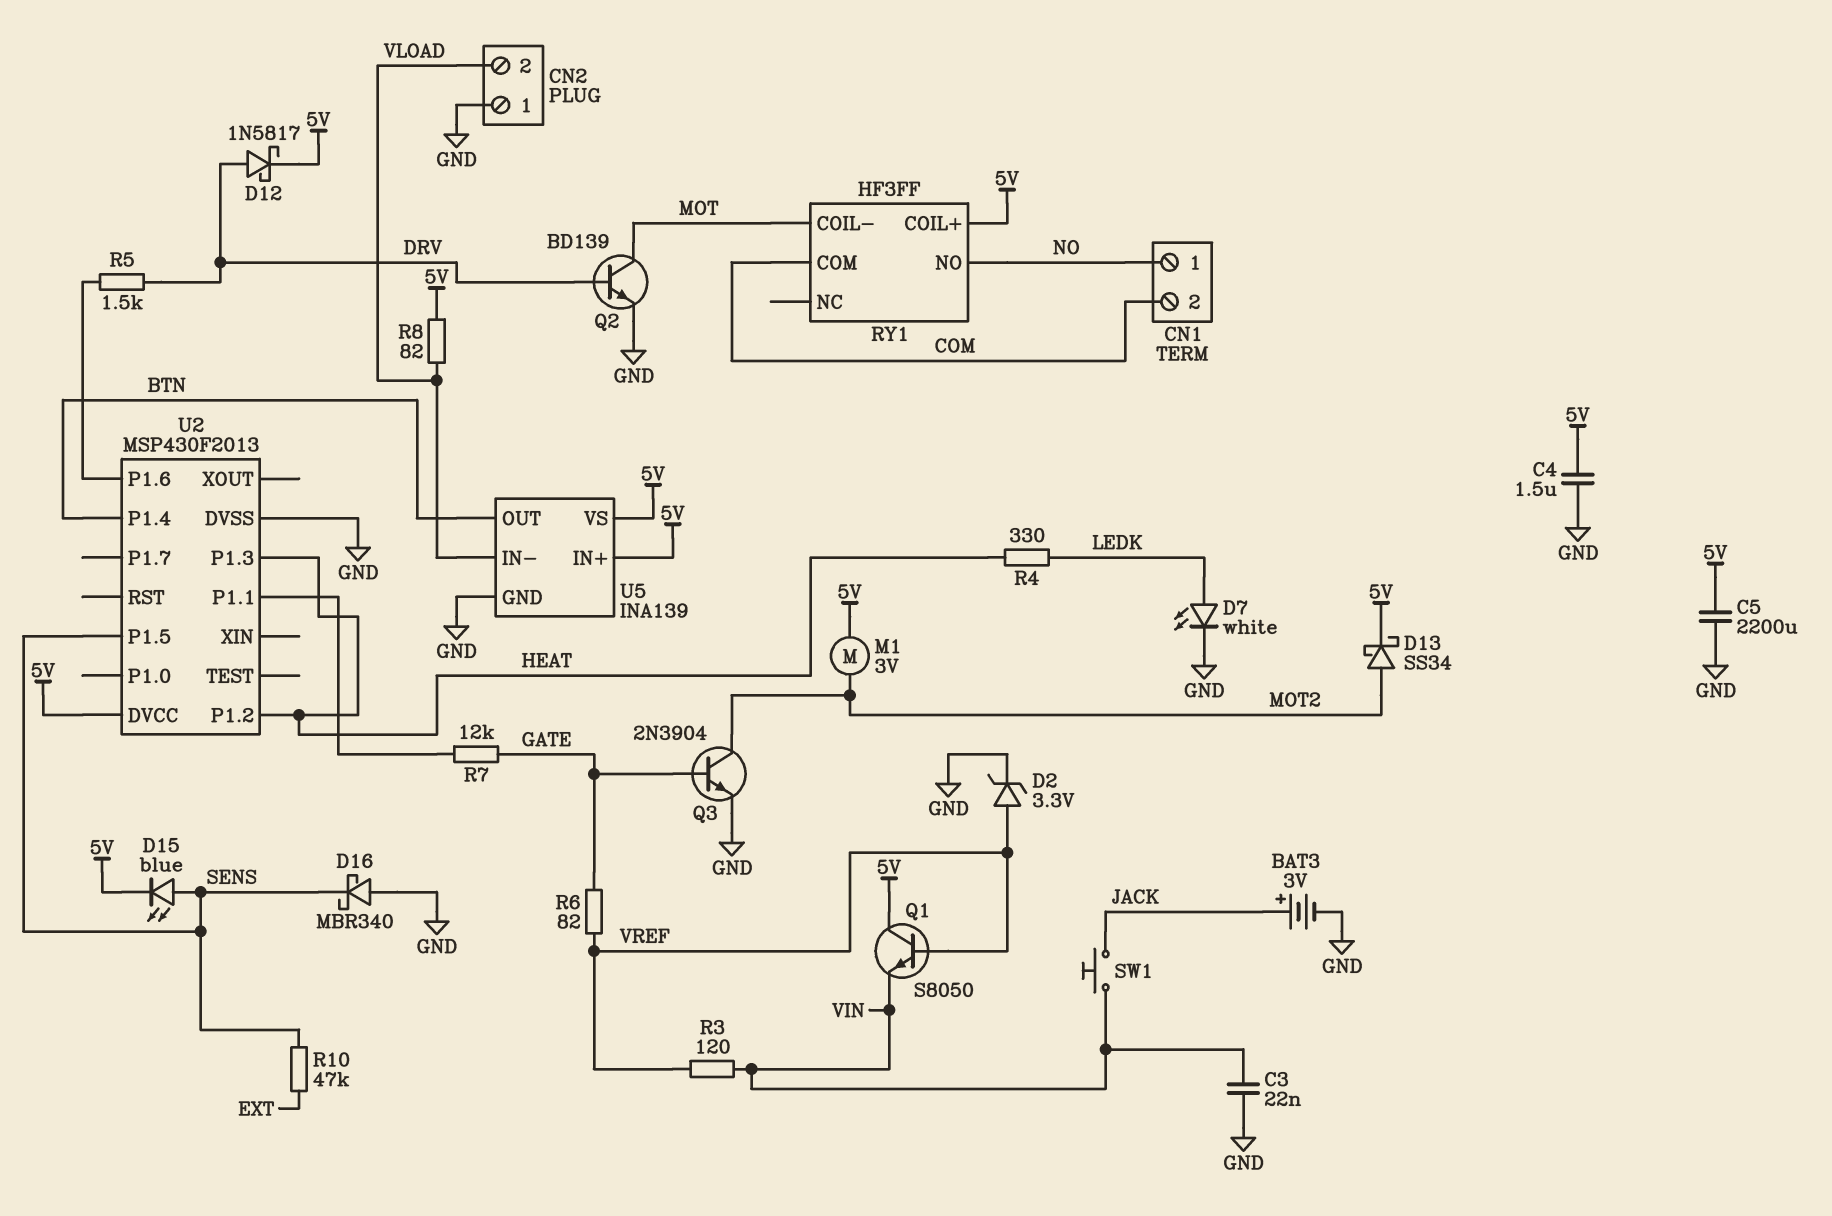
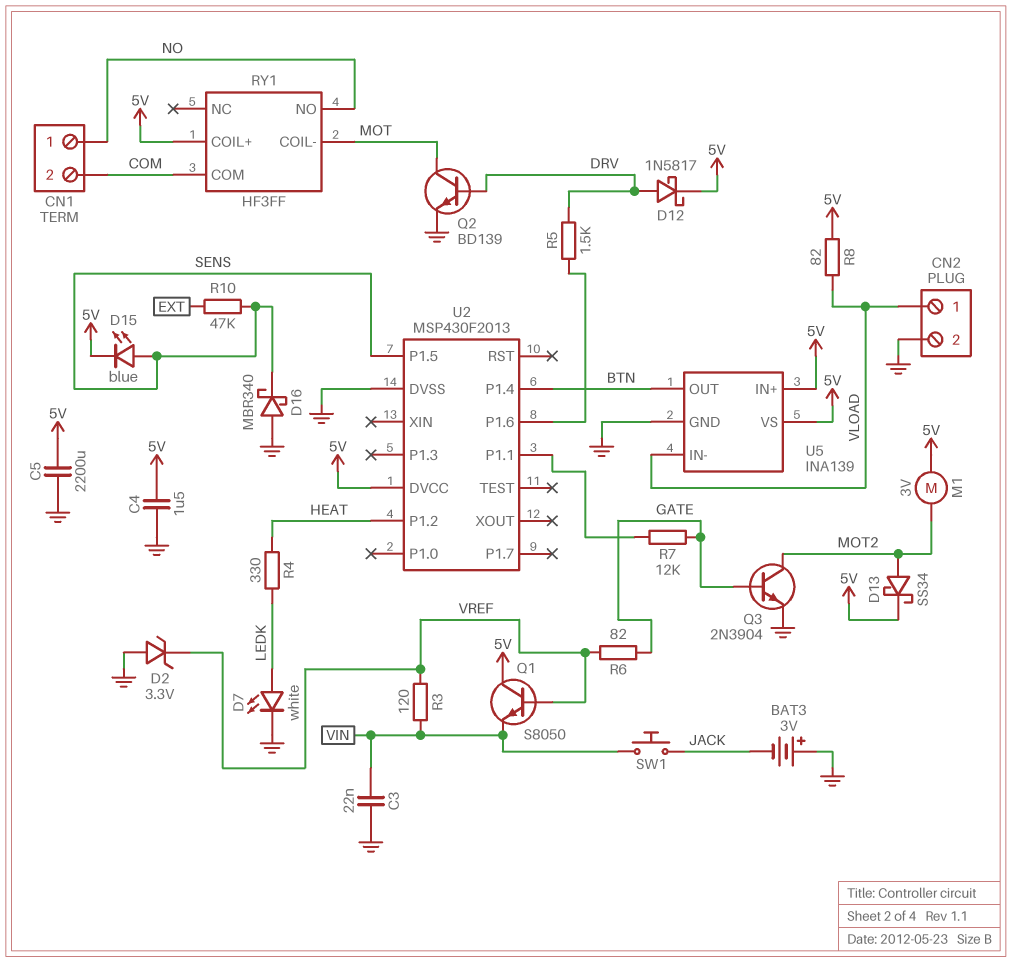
BAT3: 3V (plus JACK, minus GND) -> 3V (plus GND, minus JACK)
CN2 pin 1: GND -> VLOAD
CN2 pin 2: VLOAD -> GND
D2: zener 3.3V (A VREF, K GND) -> zener 3.3V (A GND, K VREF)
U2 pin P1.3: HEAT -> none

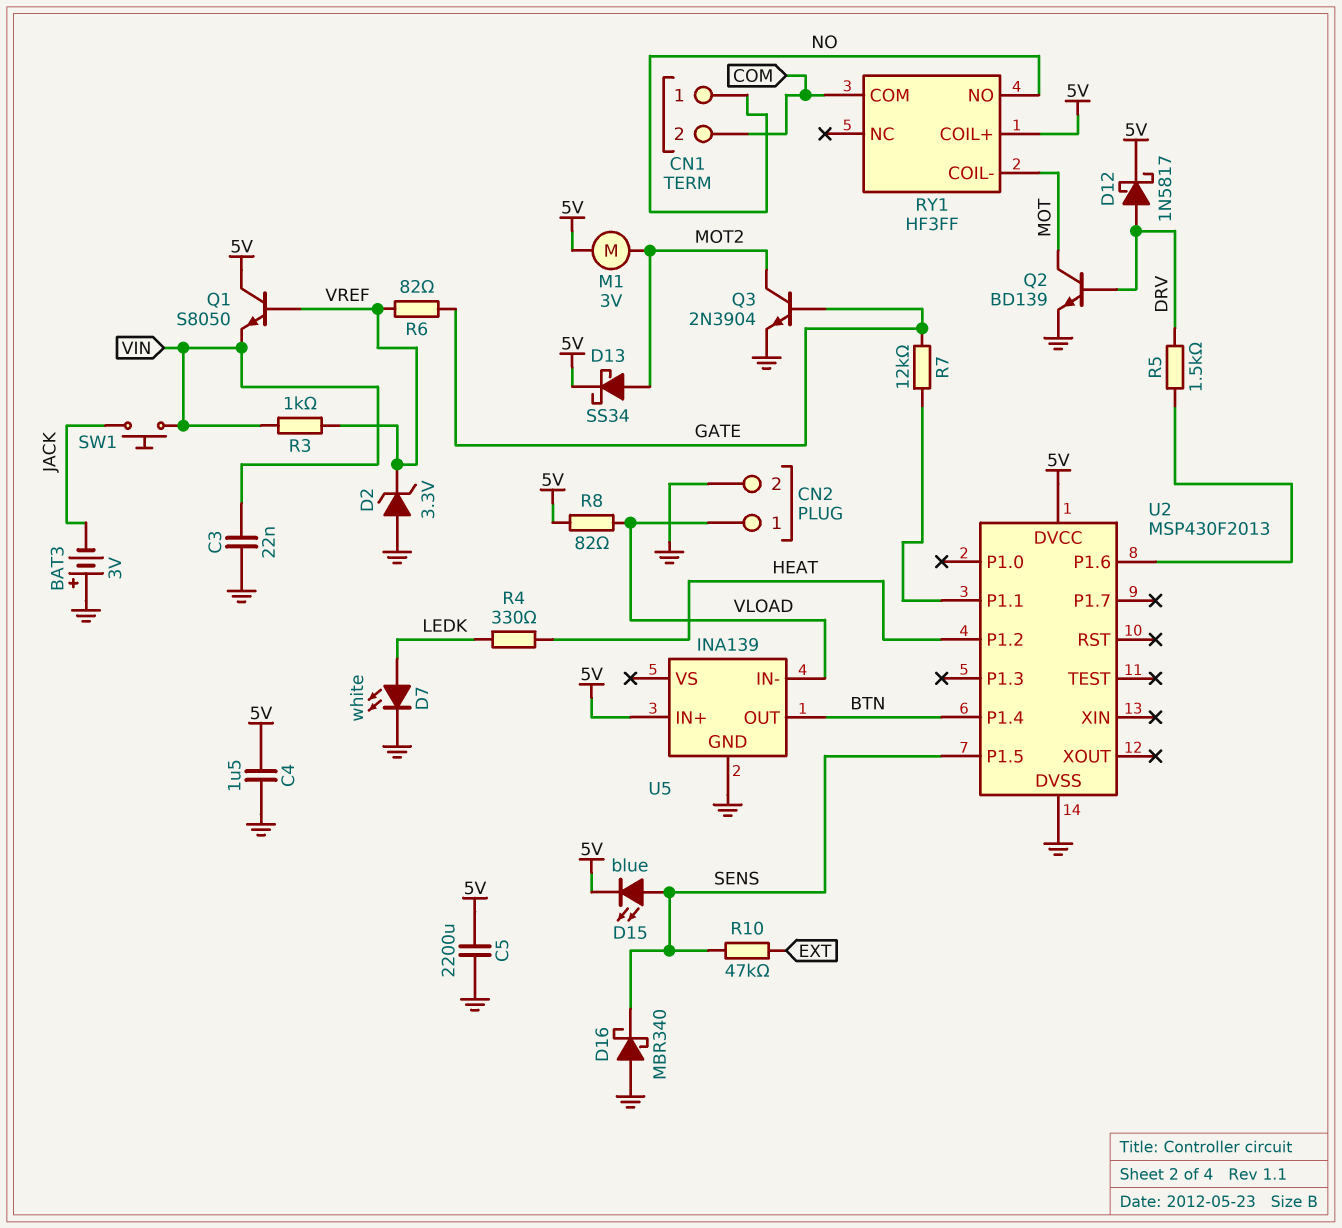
R3: 120 (VIN, VREF) -> 1k (VIN, VREF)
U5 pin VS: 5V -> none

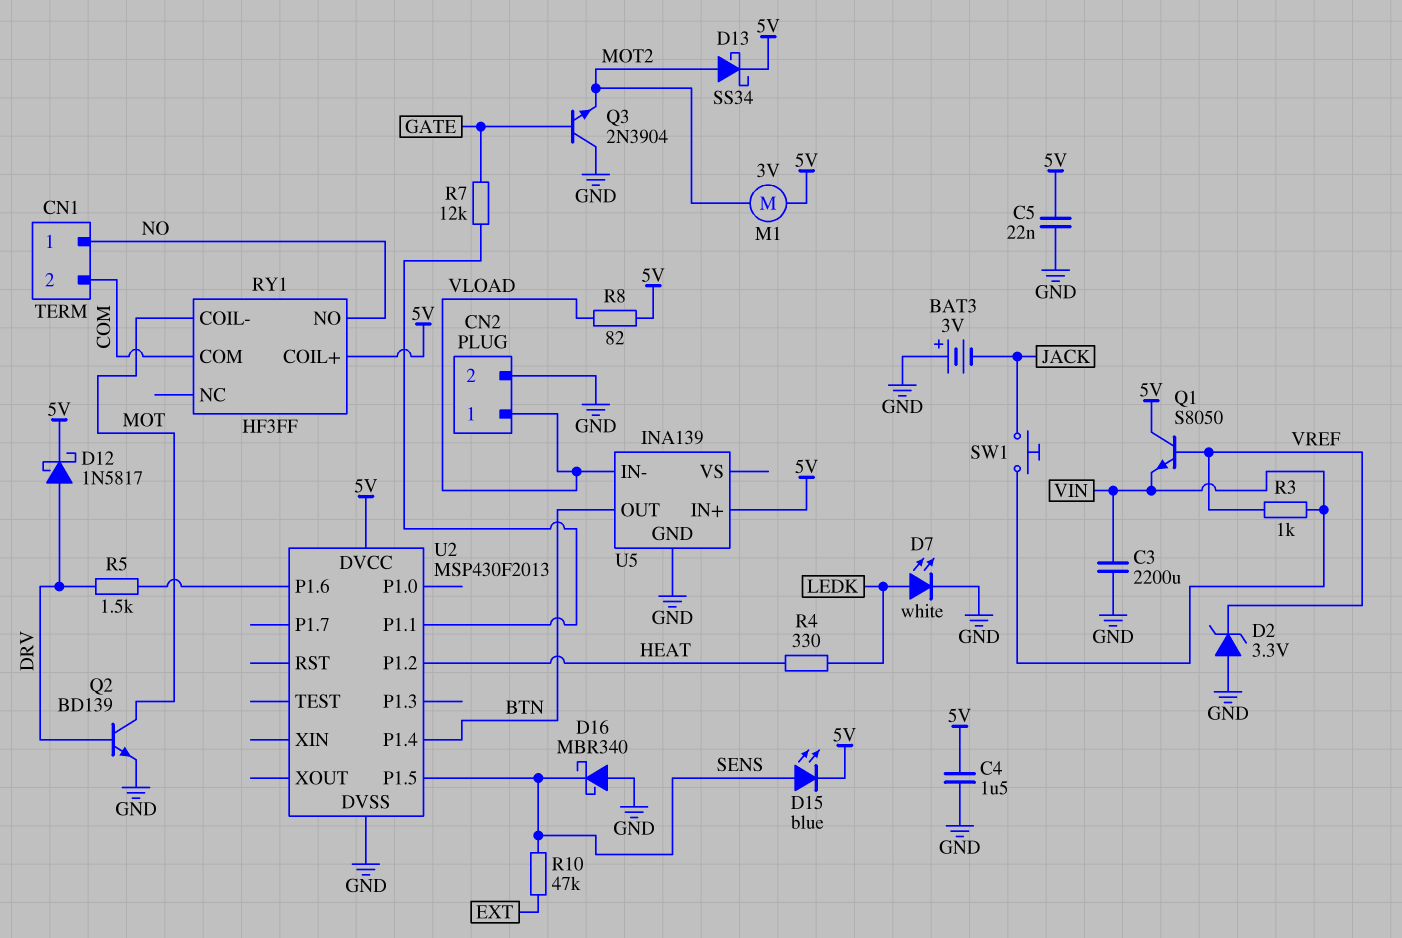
C3: 22nF (GND, VIN) -> 2200uF (GND, VIN)
C5: 2200uF (5V, GND) -> 22nF (5V, GND)
Q3: NPN 2N3904 (B GATE, C MOT2, E GND) -> NPN 2N3904 (B GATE, C GND, E MOT2)
R6: 82 (GATE, VREF) -> none

